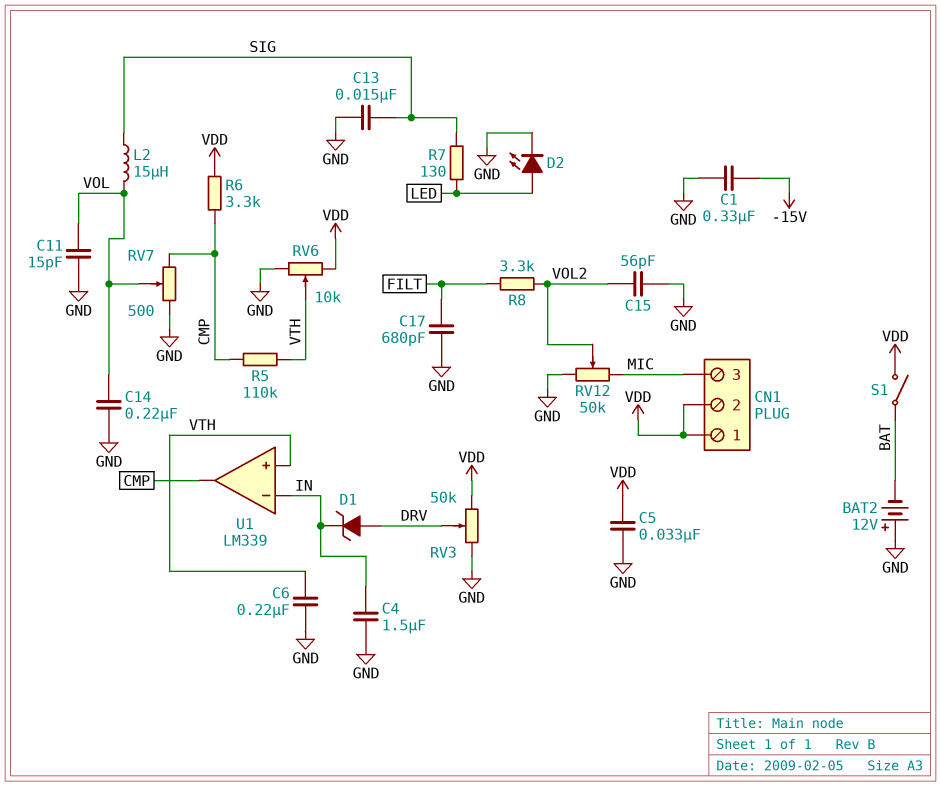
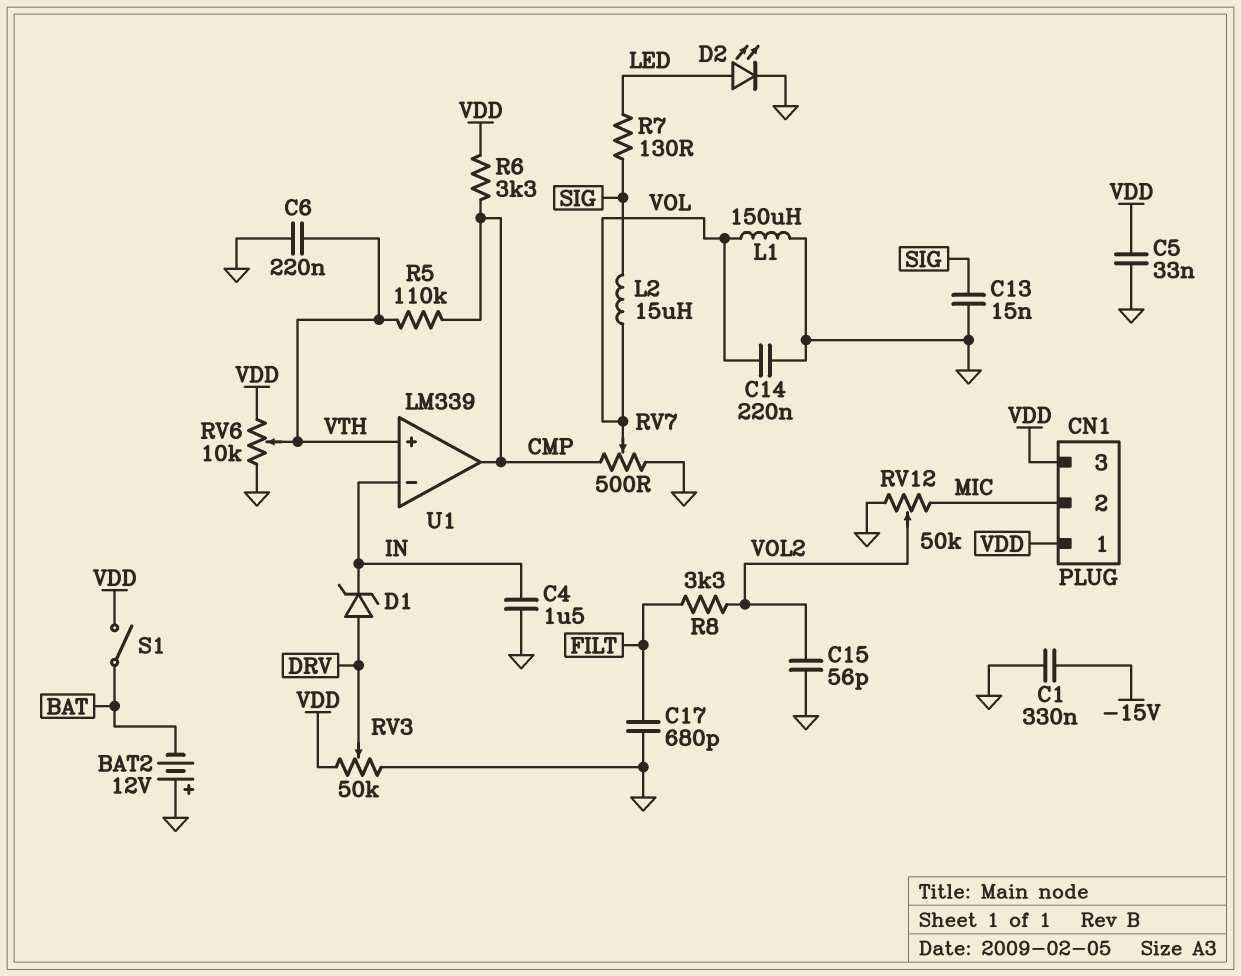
C11: 15pF (GND, VOL) -> none
CN1 pin 2: VDD -> MIC
CN1 pin 3: MIC -> VDD
L1: none -> 150uH (GND, VOL)

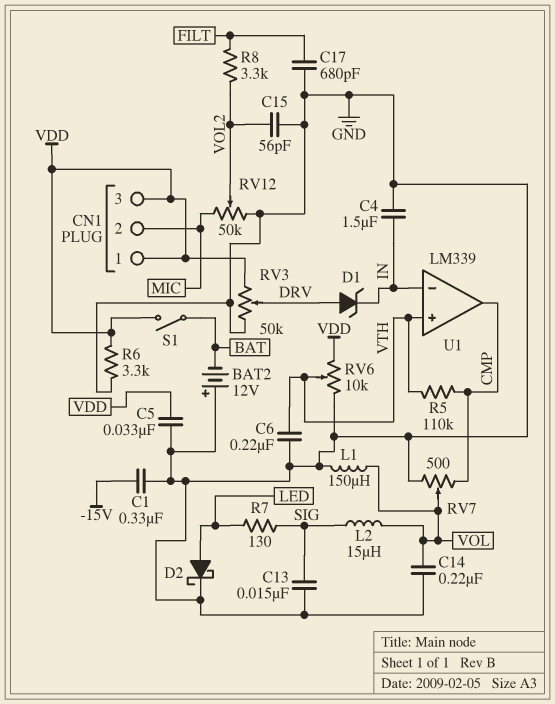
D2: LED (A LED, K GND) -> schottky (A LED, K GND)
R6: 3.3k (CMP, VDD) -> 3.3k (GND, VDD)

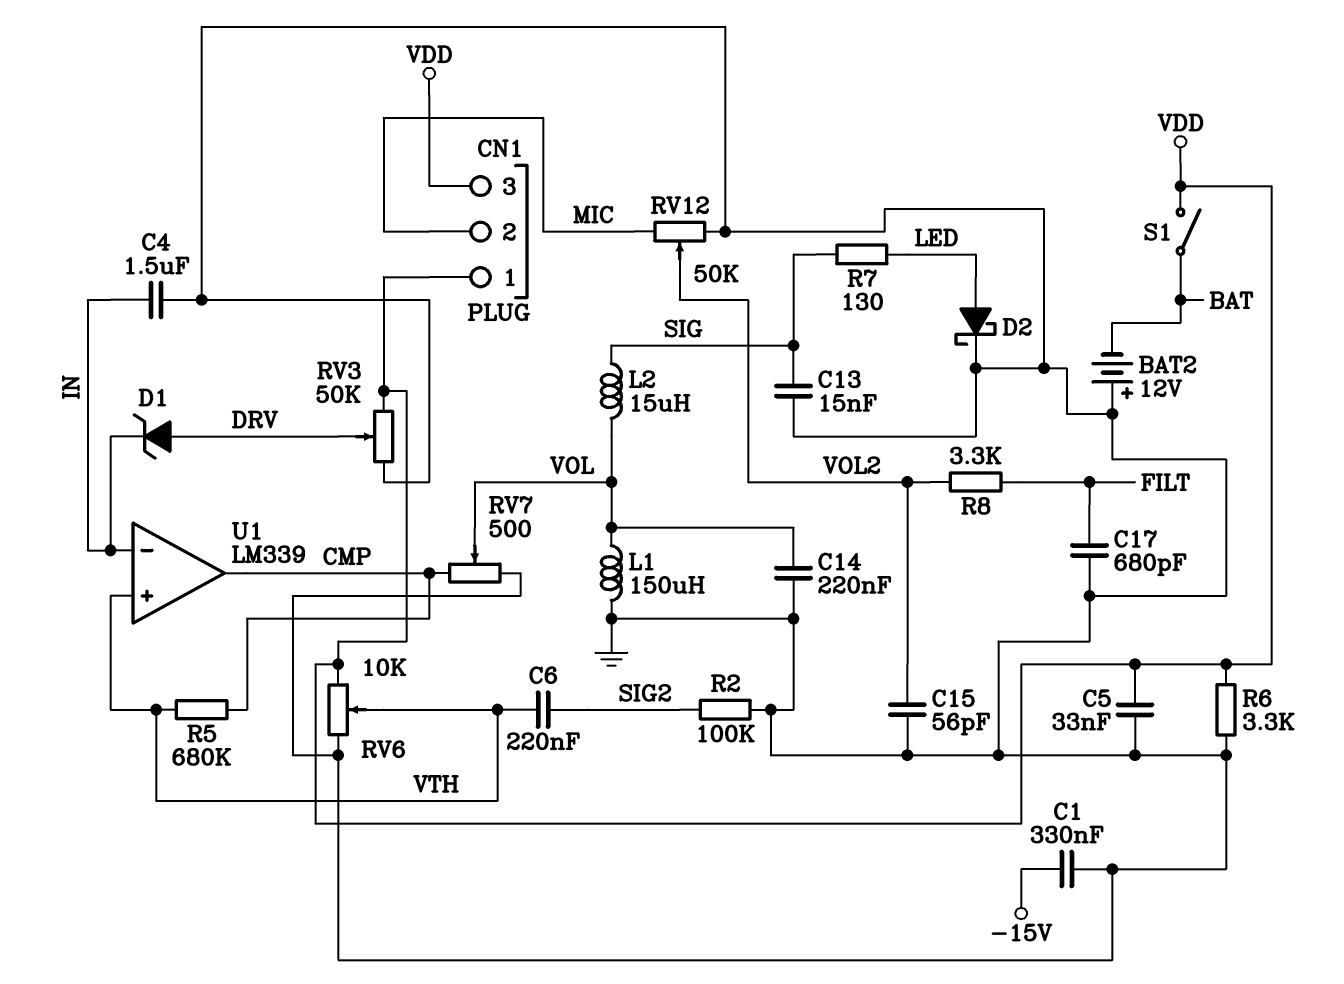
C6: 220nF (GND, VTH) -> 220nF (SIG2, VTH)
R2: none -> 100k (GND, SIG2)
R5: 110k (CMP, VTH) -> 680k (CMP, VTH)

